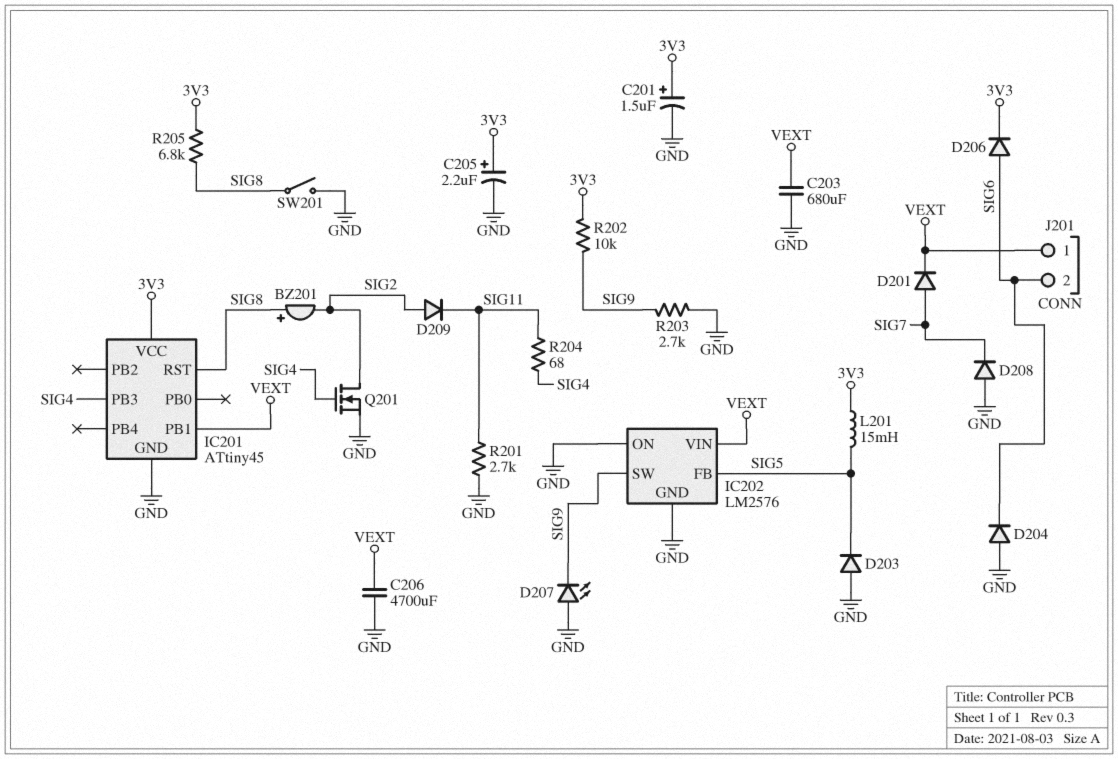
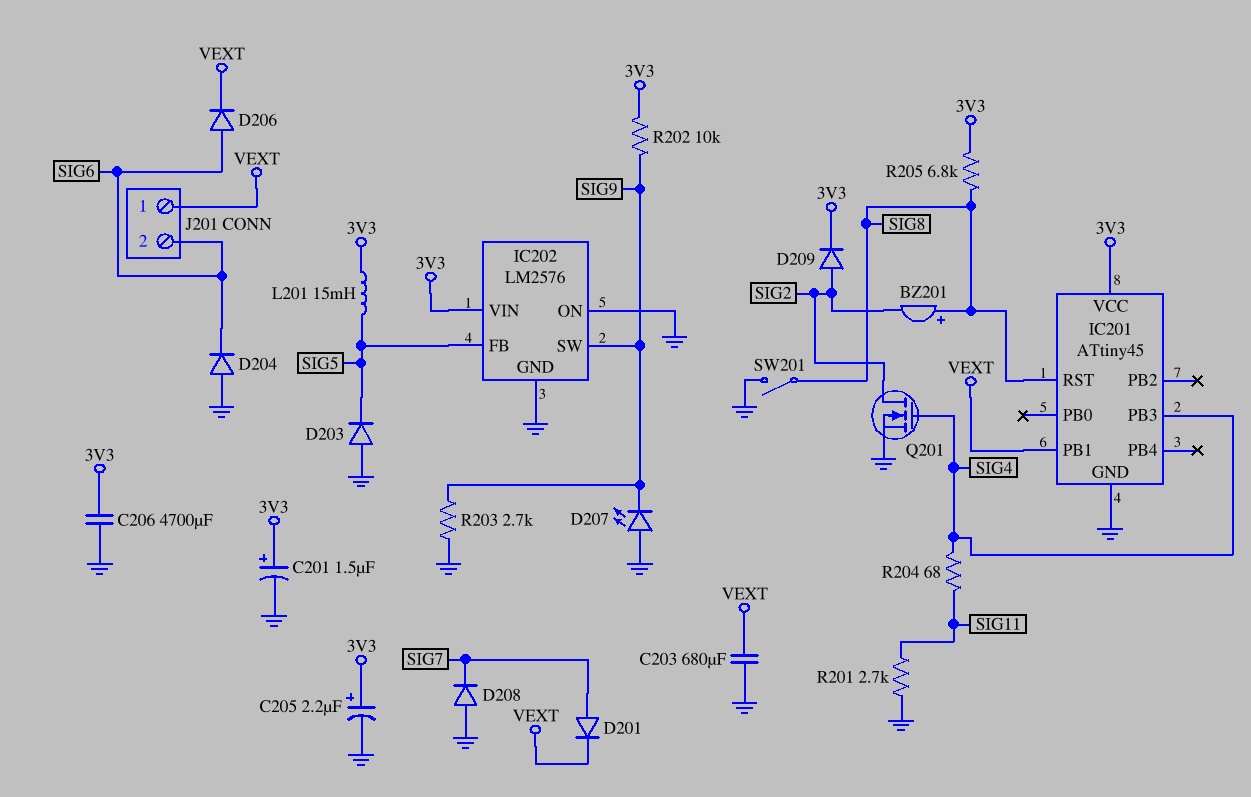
C206: 4700uF (GND, VEXT) -> 4700uF (3V3, GND)
D206: diode (A SIG6, K 3V3) -> diode (A SIG6, K VEXT)
D209: diode (A SIG2, K SIG11) -> diode (A SIG2, K 3V3)
IC202 pin VIN: VEXT -> 3V3

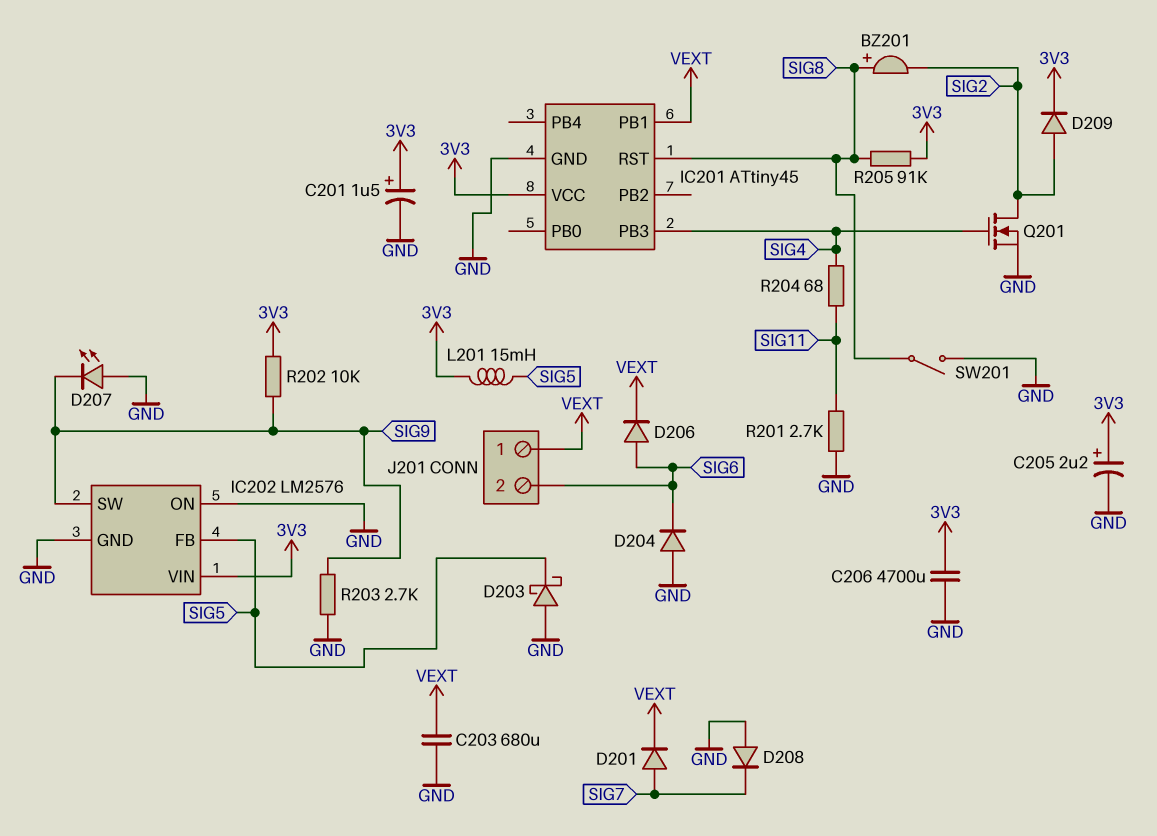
D203: diode (A GND, K SIG5) -> schottky (A GND, K SIG5)
R205: 6.8k (3V3, SIG8) -> 91k (3V3, SIG8)

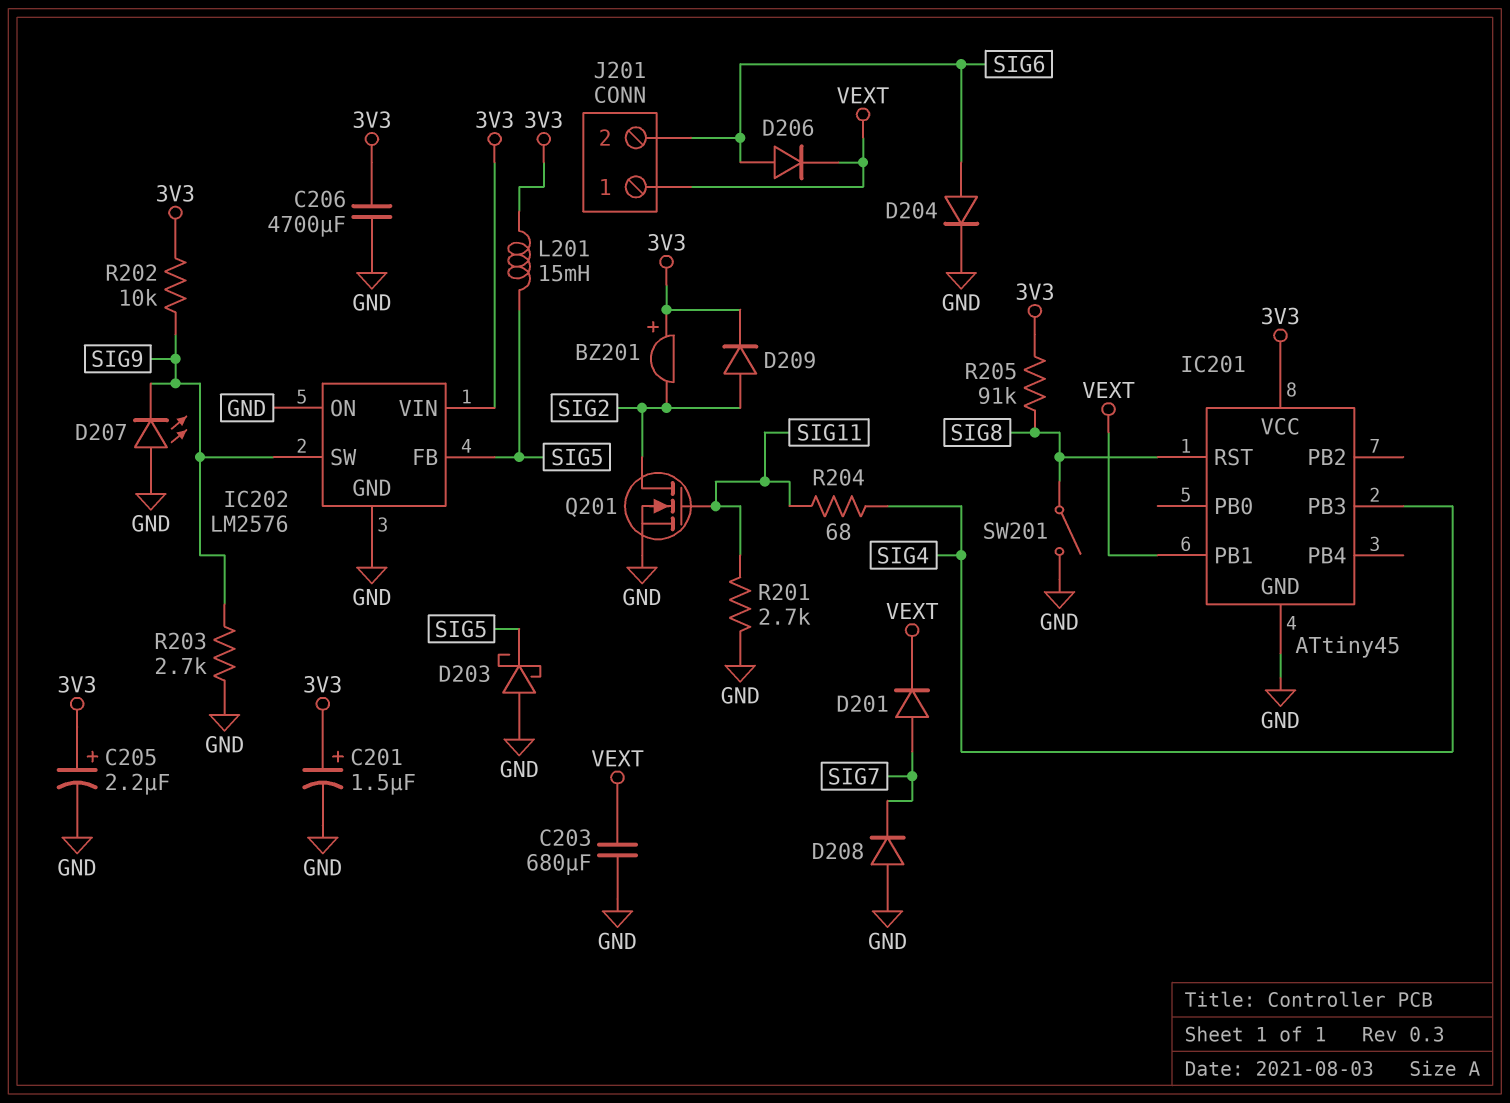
BZ201: buzzer (plus SIG8, minus SIG2) -> buzzer (plus 3V3, minus SIG2)
D204: diode (A GND, K SIG6) -> diode (A SIG6, K GND)
Q201: NMOS (G SIG4, D SIG2, S GND) -> NMOS (G SIG11, D SIG2, S GND)

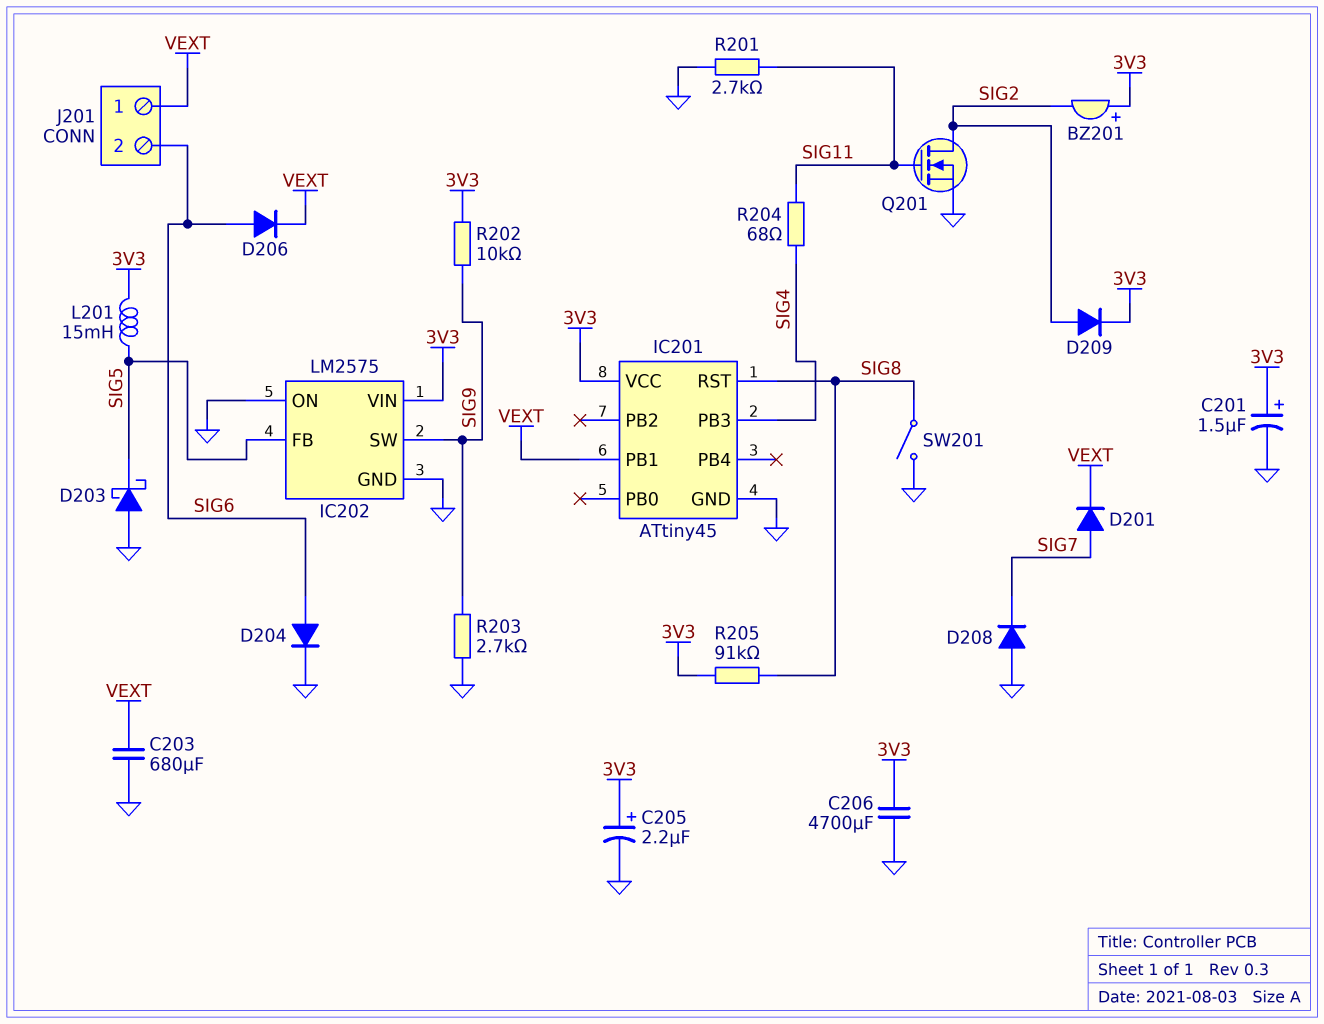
D207: LED (A GND, K SIG9) -> none
IC202: LM2576 -> LM2575

